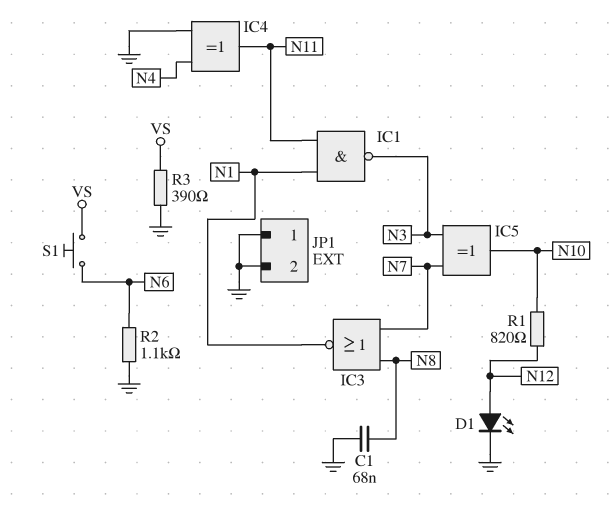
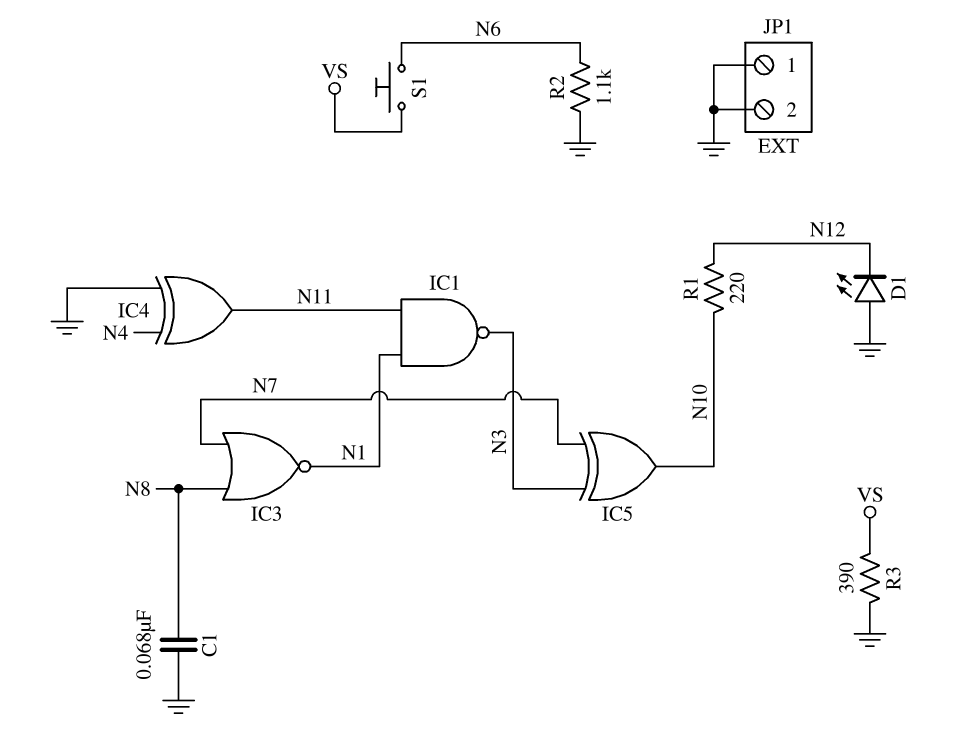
D1: LED (A N12, K GND) -> LED (A GND, K N12)
R1: 820 (N10, N12) -> 220 (N10, N12)

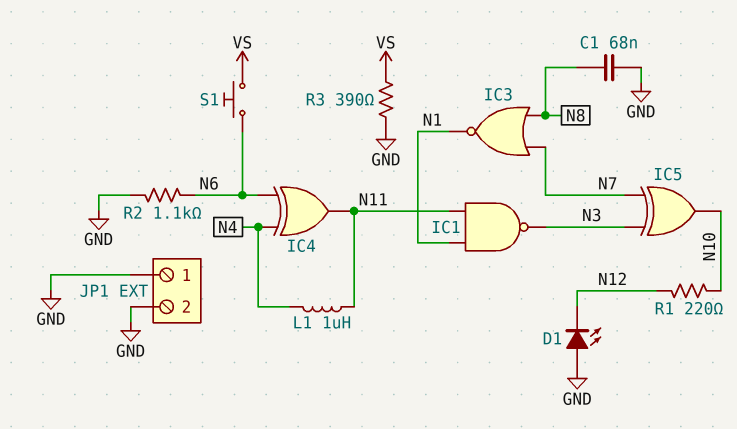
IC4: XOR (in GND, in N4, out N11) -> XOR (in N4, in N6, out N11)
L1: none -> 1uH (N4, N11)

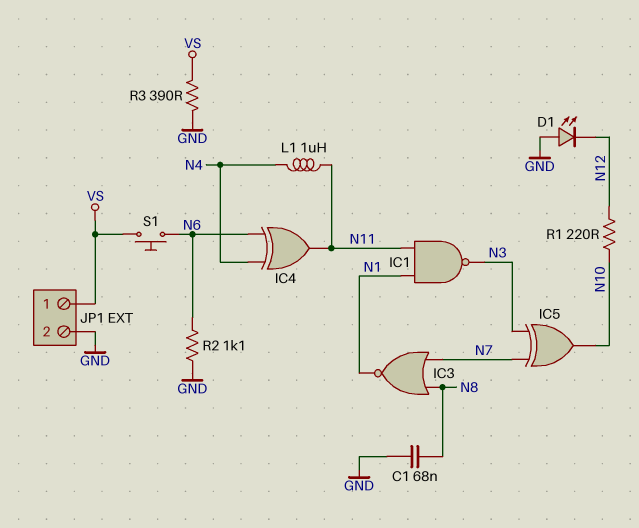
JP1 pin 1: GND -> VS

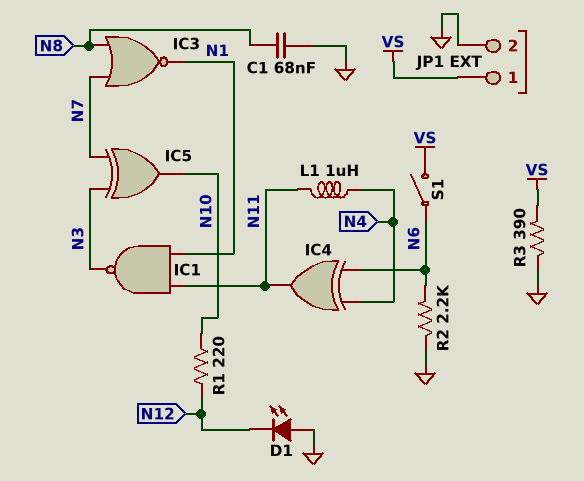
R2: 1.1k (GND, N6) -> 2.2k (GND, N6)
S1: button (N6, VS) -> switch (N6, VS)

